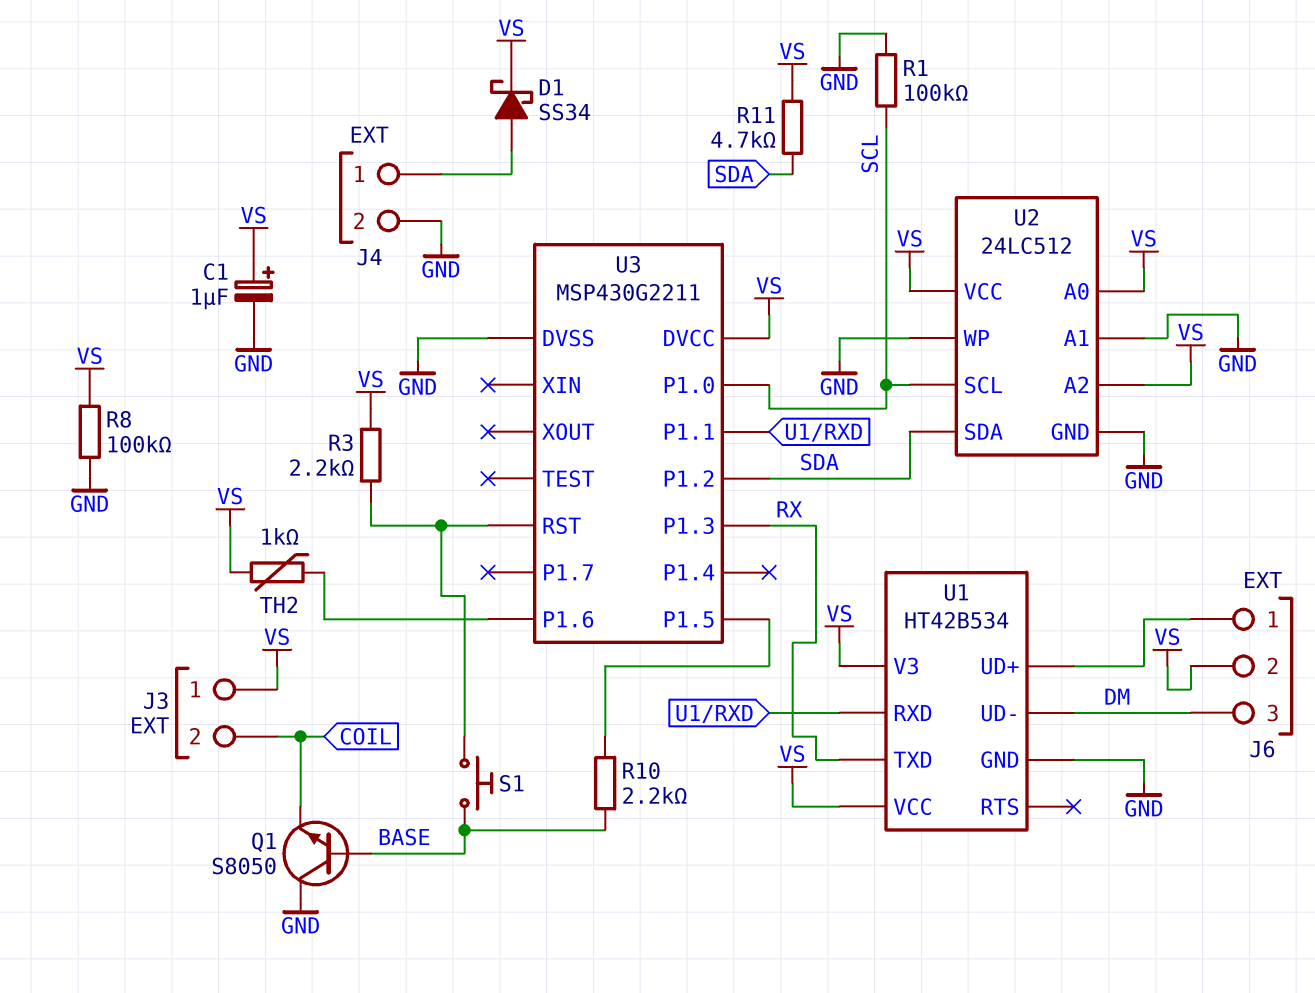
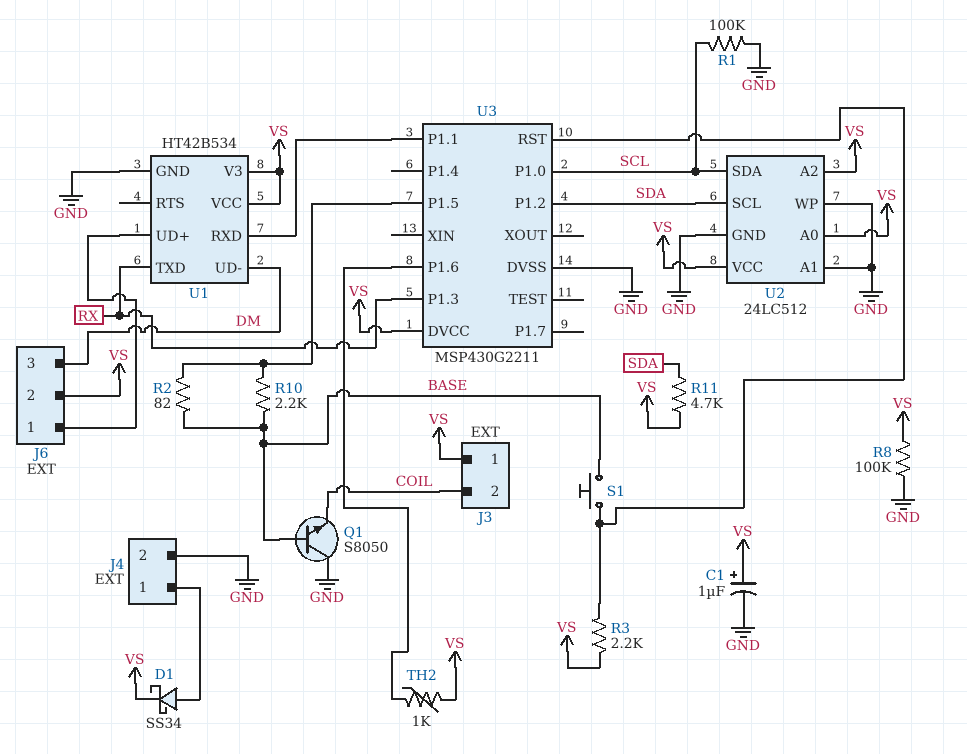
R2: none -> 82 (BASE, U3/P1.5)
U2 pin SCL: SCL -> SDA
U2 pin SDA: SDA -> SCL

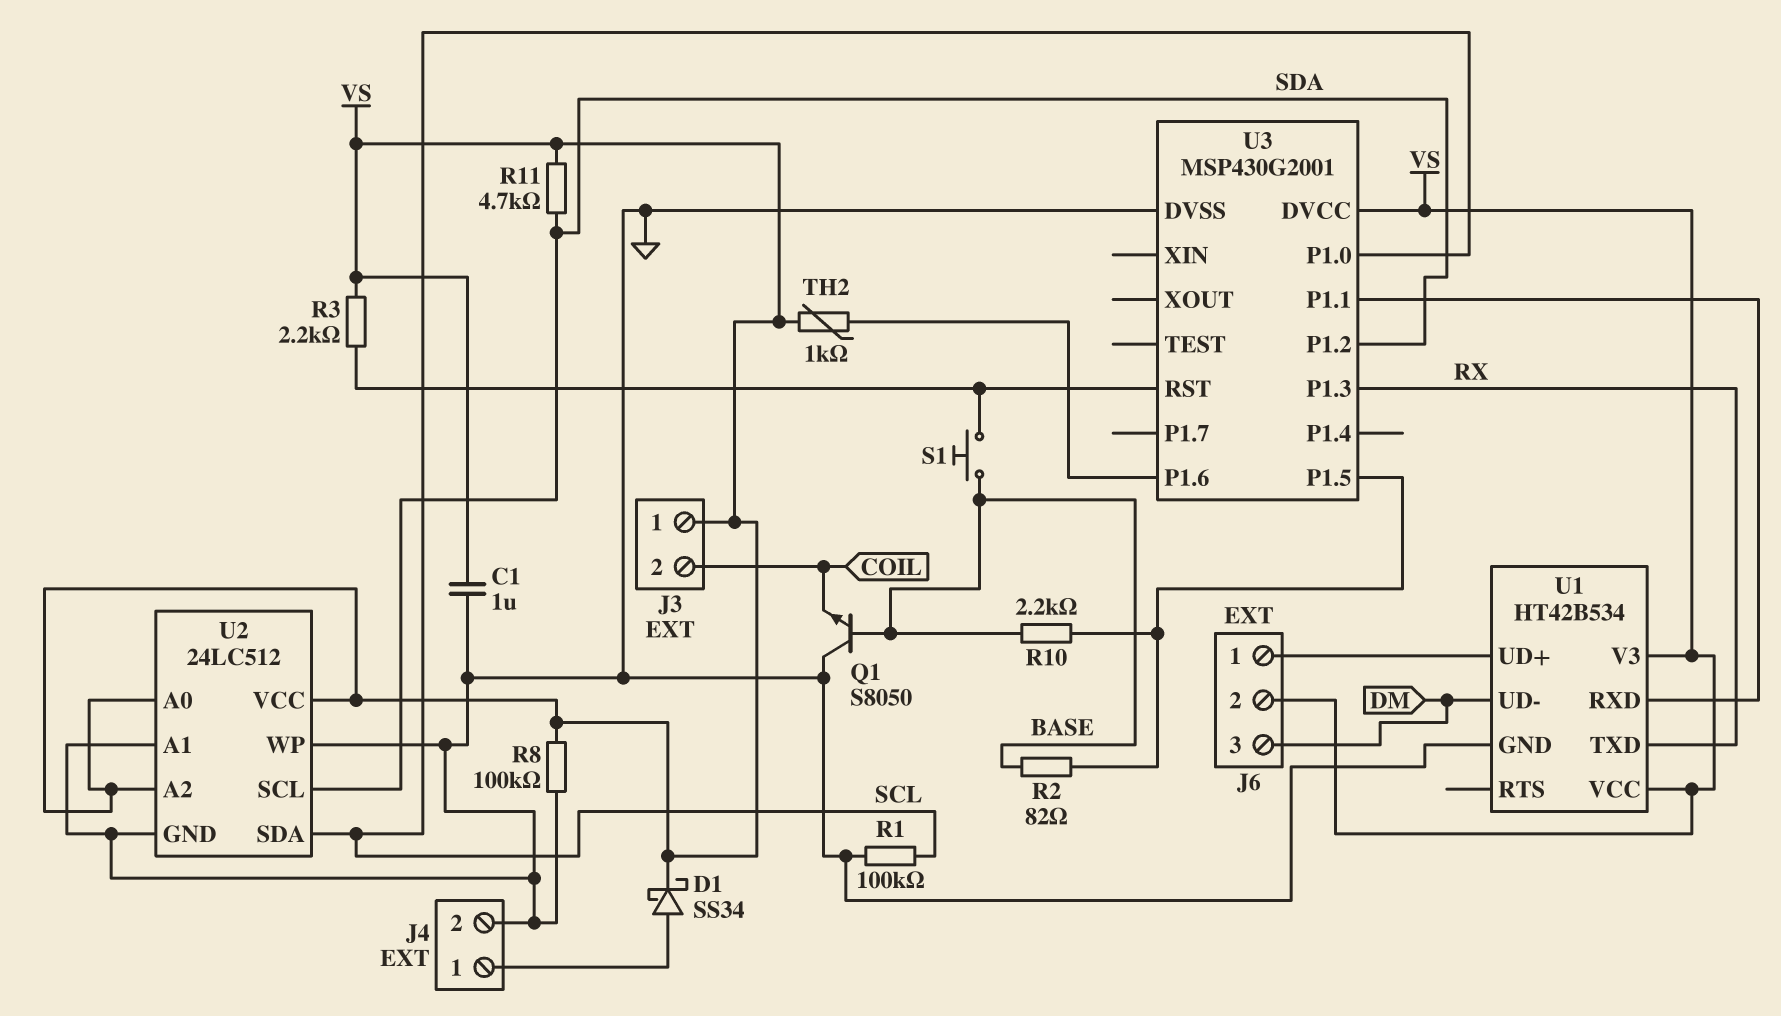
C1: 1uF (plus VS, minus GND) -> 1uF (GND, VS)
U3: MSP430G2211 -> MSP430G2001

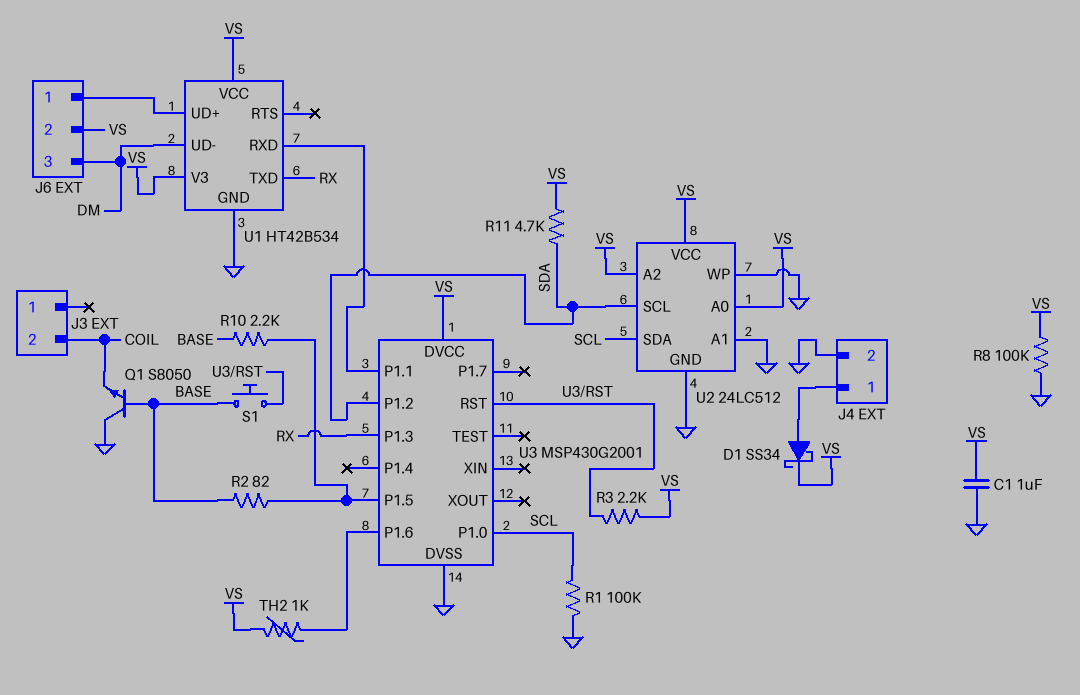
J3 pin 1: VS -> none

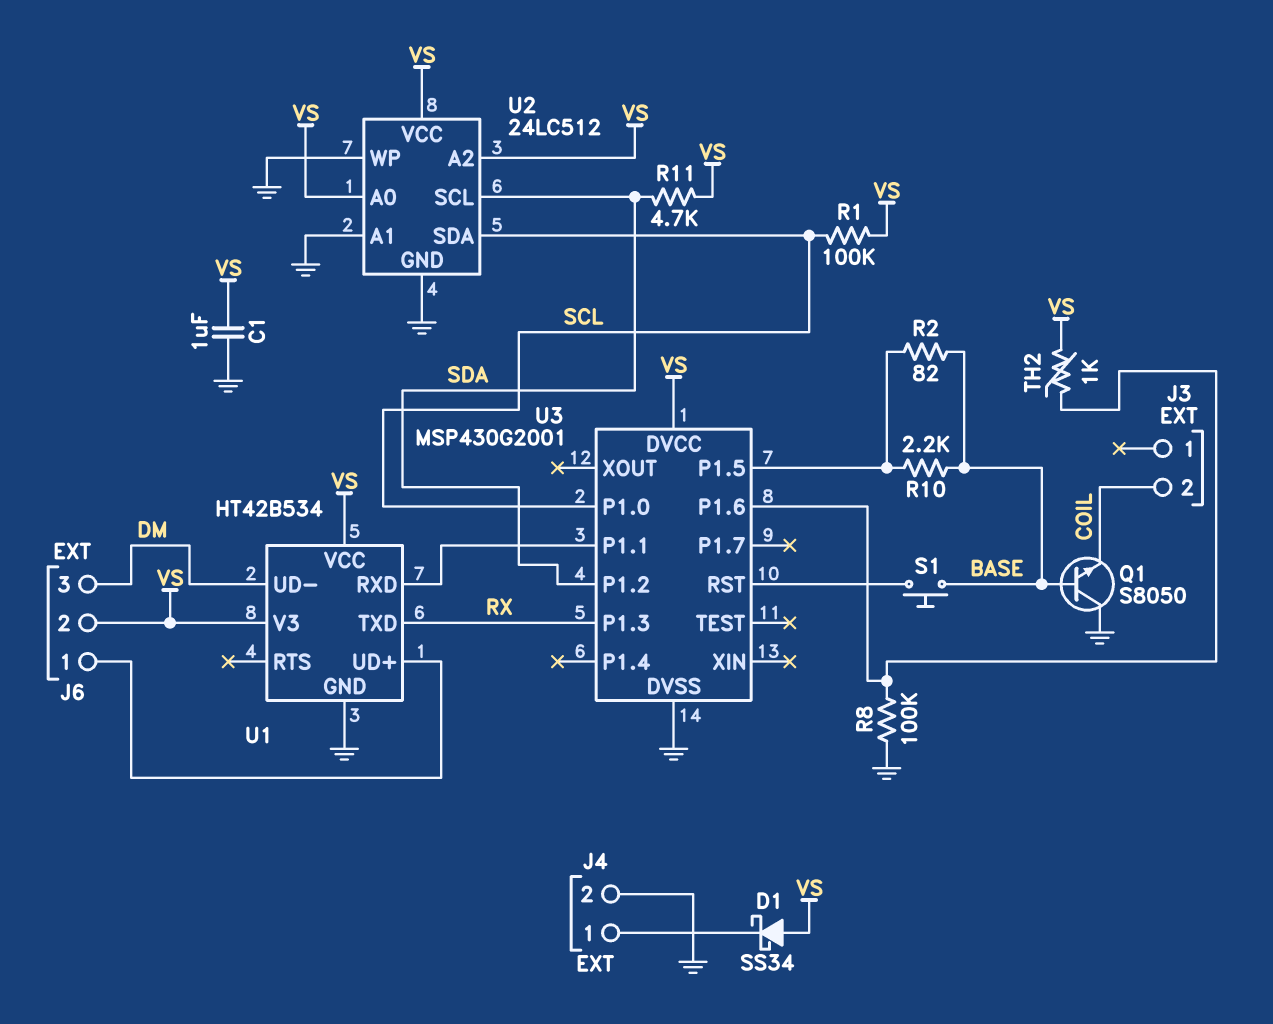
D1: schottky SS34 (A J4/1, K VS) -> schottky SS34 (A VS, K J4/1)
R1: 100k (GND, SCL) -> 100k (SCL, VS)
R3: 2.2k (U3/RST, VS) -> none
R8: 100k (GND, VS) -> 100k (GND, U3/P1.6)

